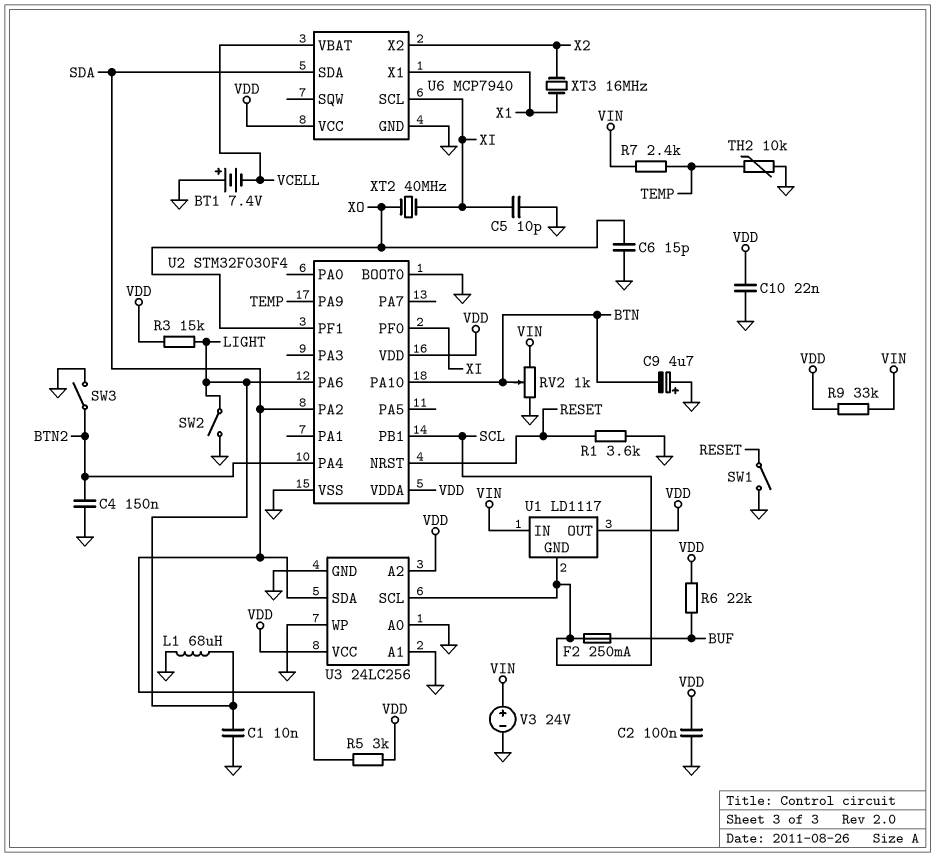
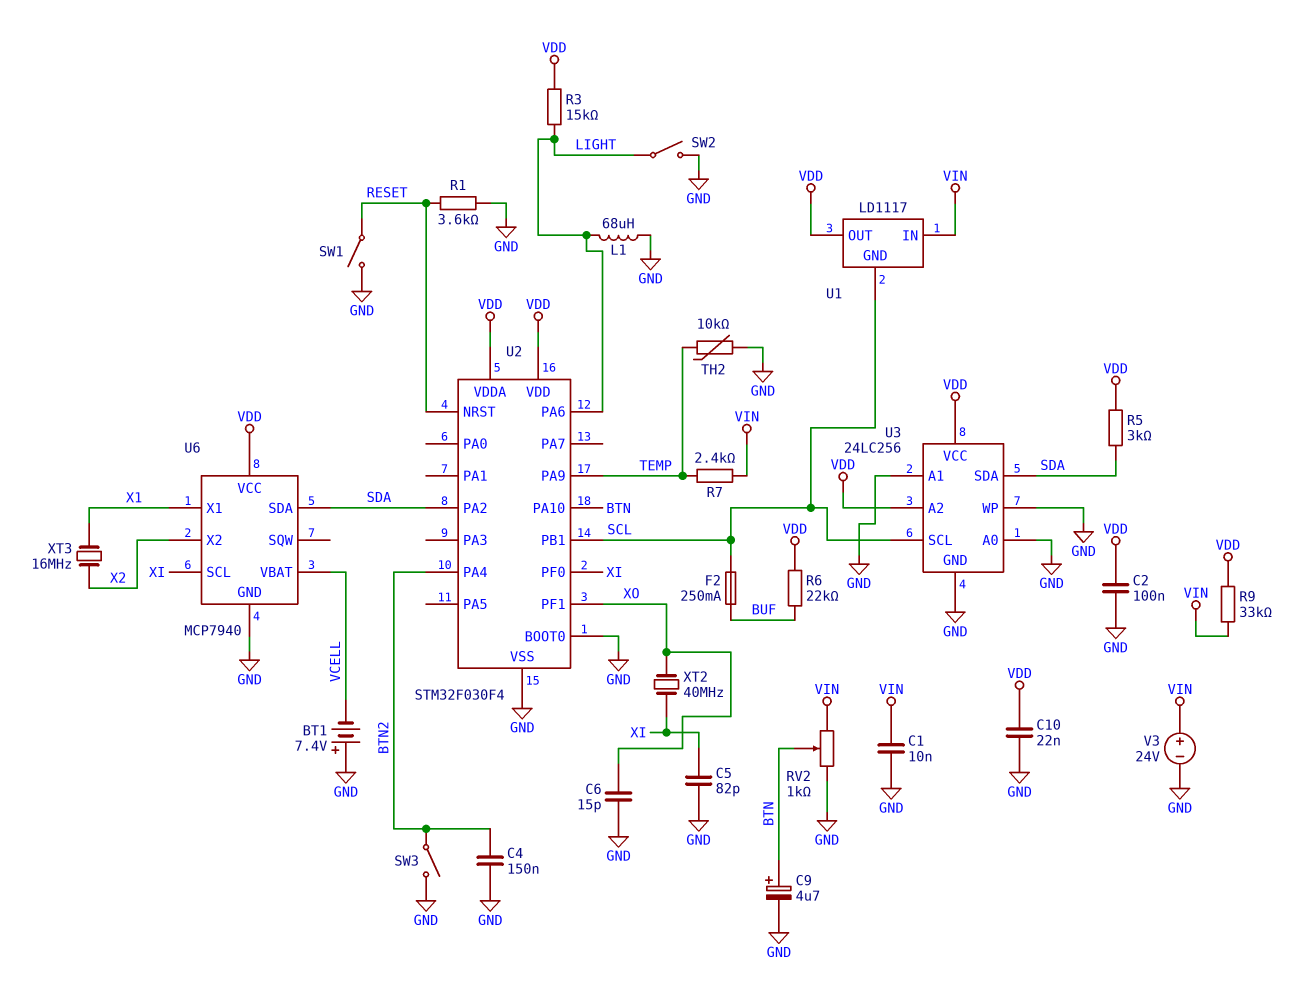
C1: 10nF (GND, LIGHT) -> 10nF (GND, VIN)
C5: 10pF (GND, XI) -> 82pF (GND, XI)
C9: 4.7uF (plus GND, minus BTN) -> 4.7uF (plus BTN, minus GND)

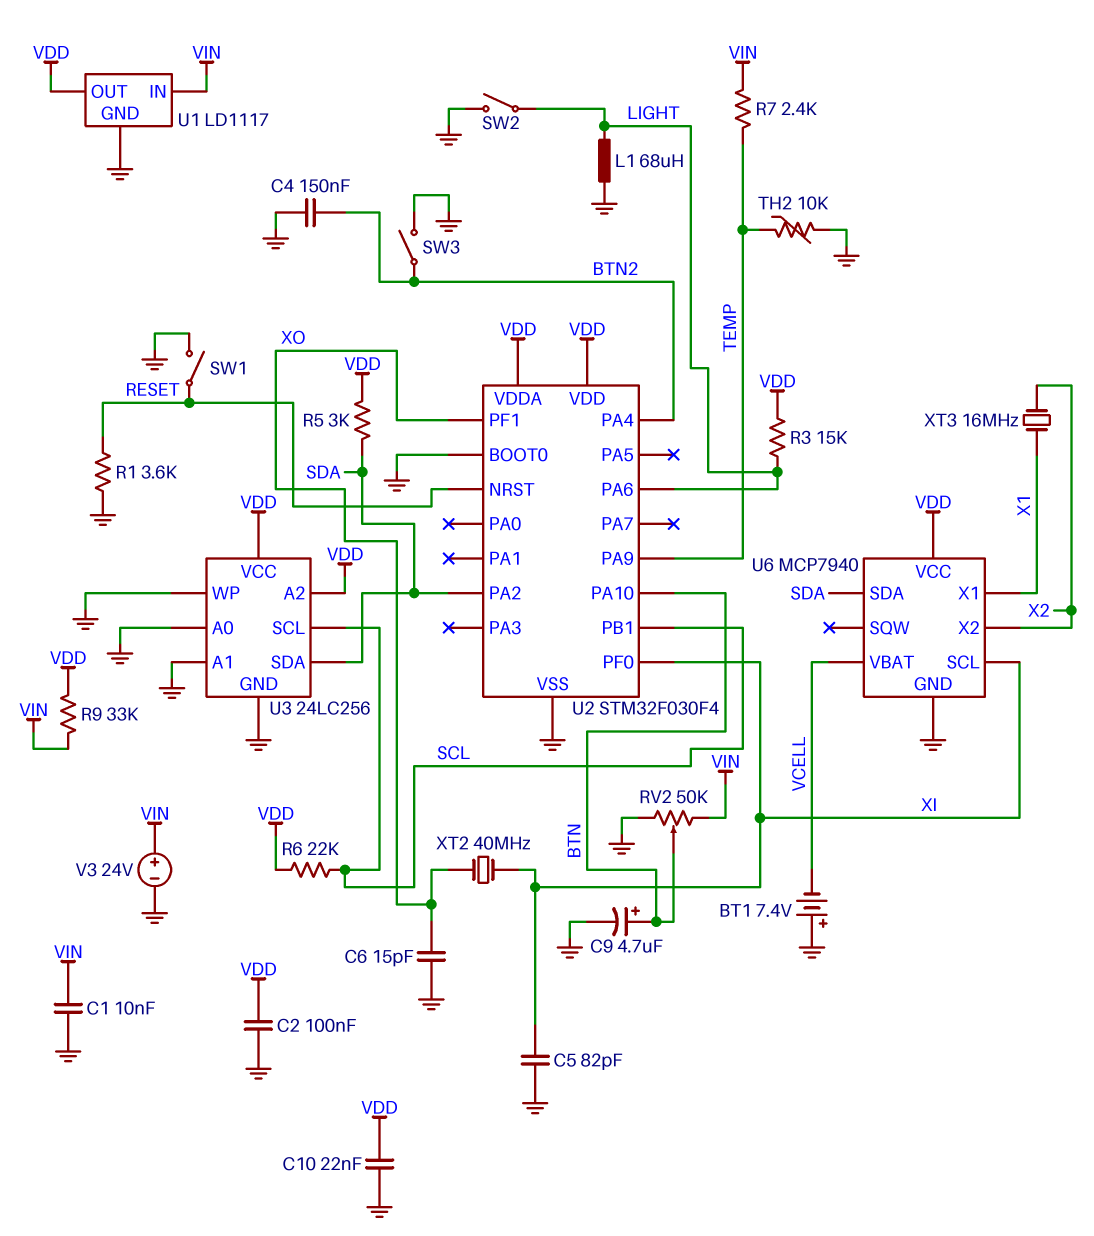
F2: 250mA (BUF, SCL) -> none
R6: 22k (BUF, VDD) -> 22k (SCL, VDD)
RV2: 1k (GND, VIN, wiper BTN) -> 50k (GND, VIN, wiper BTN)
U1 pin GND: SCL -> GND

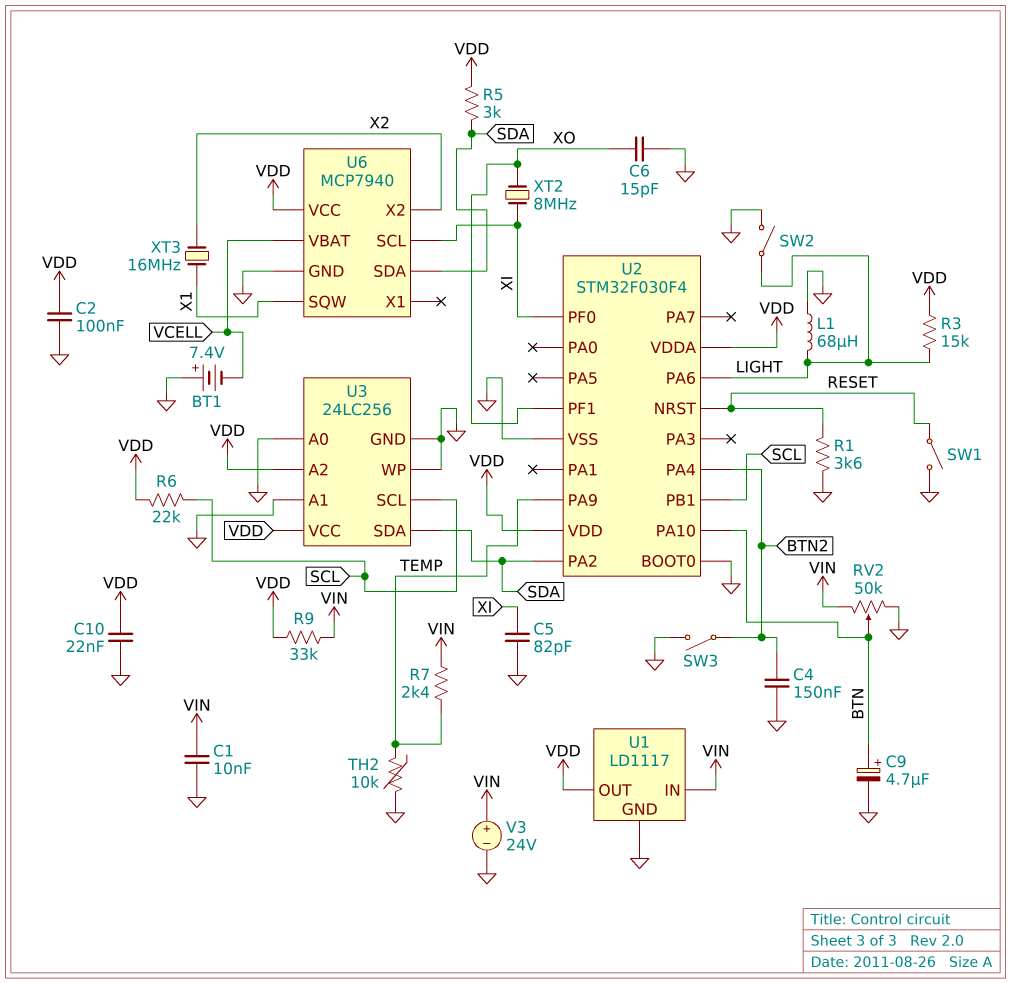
U6 pin SQW: none -> X1
U6 pin X1: X1 -> none
XT2: 40MHz (XI, XO) -> 8MHz (XI, XO)

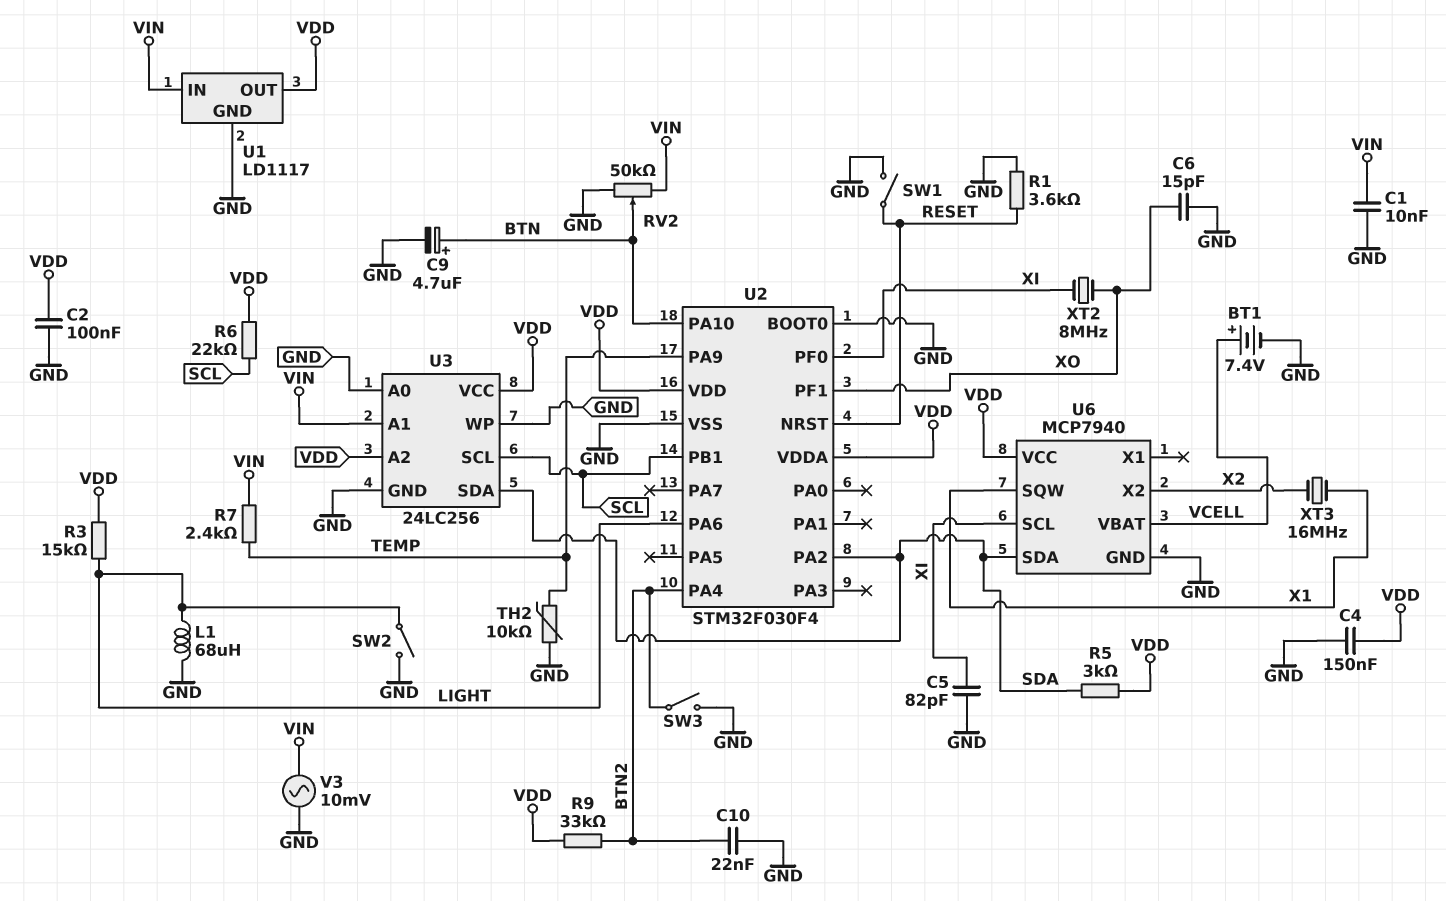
BT1: 7.4V (plus GND, minus VCELL) -> 7.4V (plus VCELL, minus GND)
C4: 150nF (BTN2, GND) -> 150nF (GND, VDD)
C10: 22nF (GND, VDD) -> 22nF (BTN2, GND)
R9: 33k (VDD, VIN) -> 33k (BTN2, VDD)
U3 pin A1: GND -> VIN
V3: 24V (plus VIN, minus GND) -> AC 10mV (GND, VIN)

